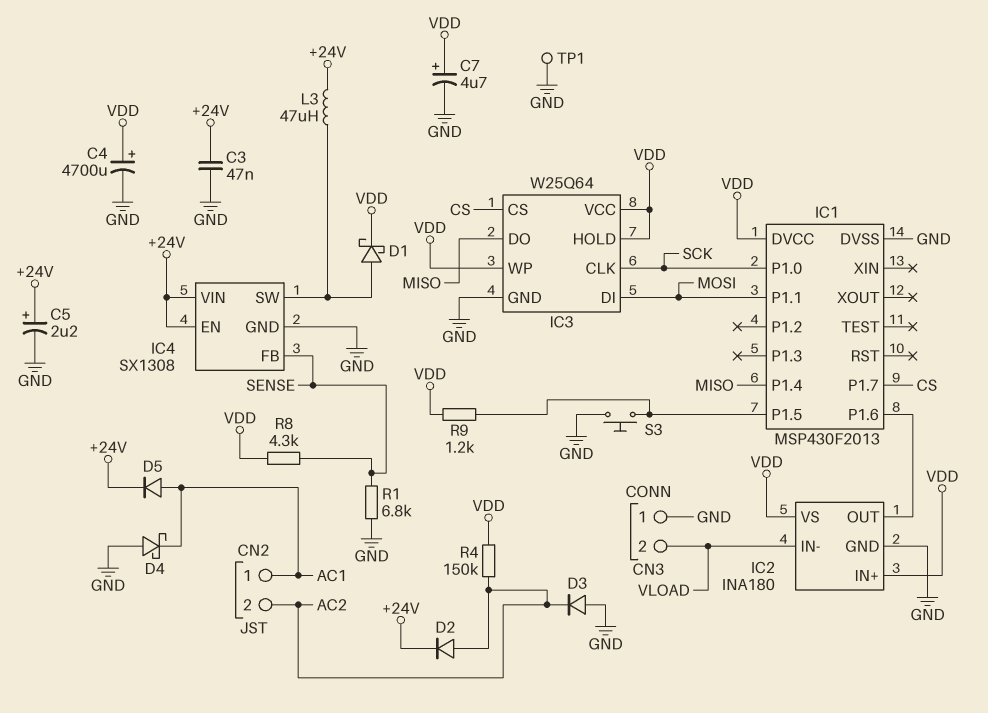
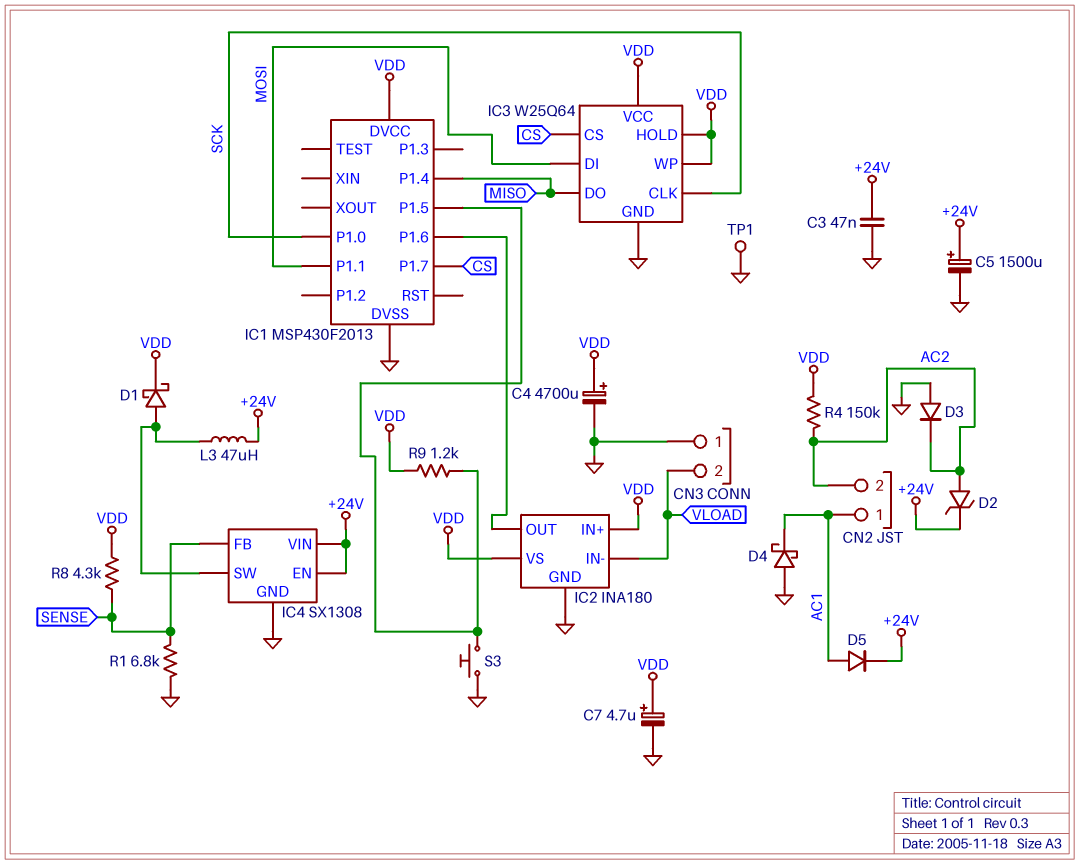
C5: 2.2uF (plus +24V, minus GND) -> 1500uF (plus +24V, minus GND)
D2: diode (A AC2, K +24V) -> zener (A AC2, K +24V)

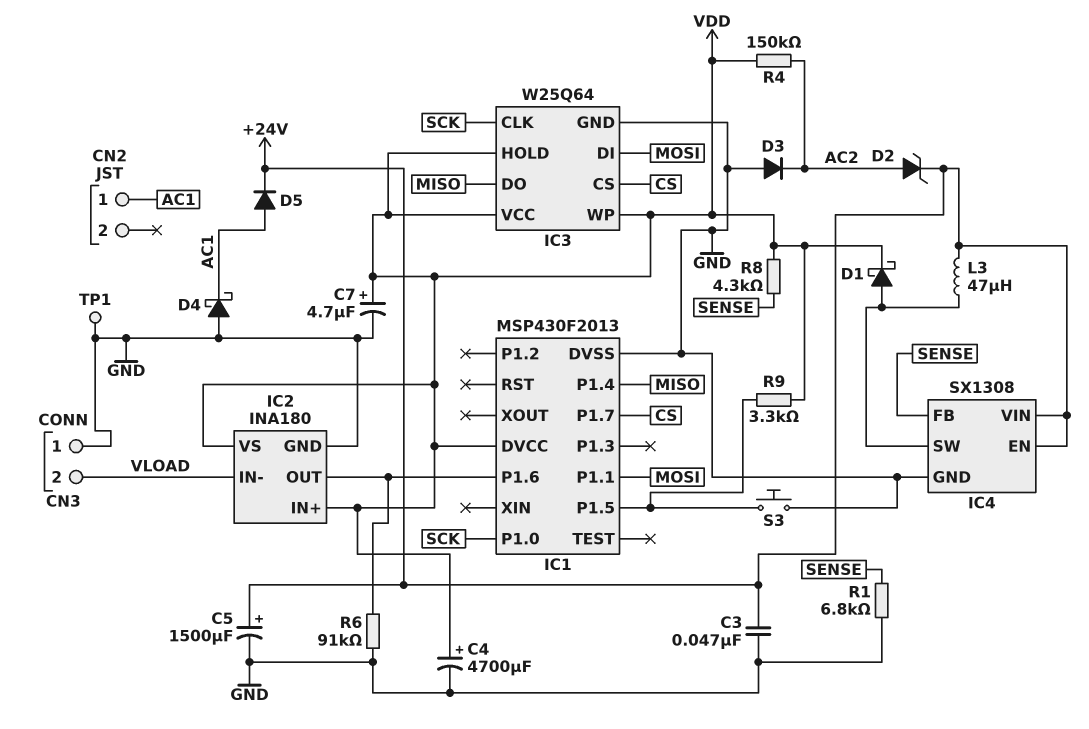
CN2 pin 2: AC2 -> none
R6: none -> 91k (GND, IC1/P1.6)
R9: 1.2k (IC1/P1.5, VDD) -> 3.3k (IC1/P1.5, VDD)

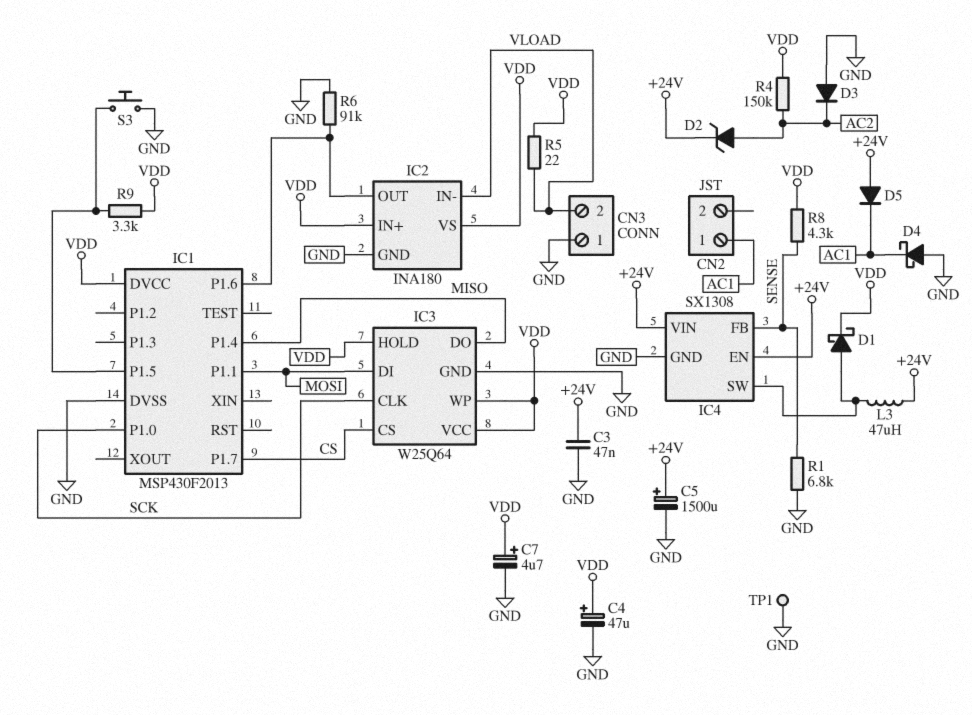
C4: 4700uF (plus VDD, minus GND) -> 47uF (plus VDD, minus GND)
D5: diode (A AC1, K +24V) -> diode (A +24V, K AC1)
R5: none -> 22 (VDD, VLOAD)

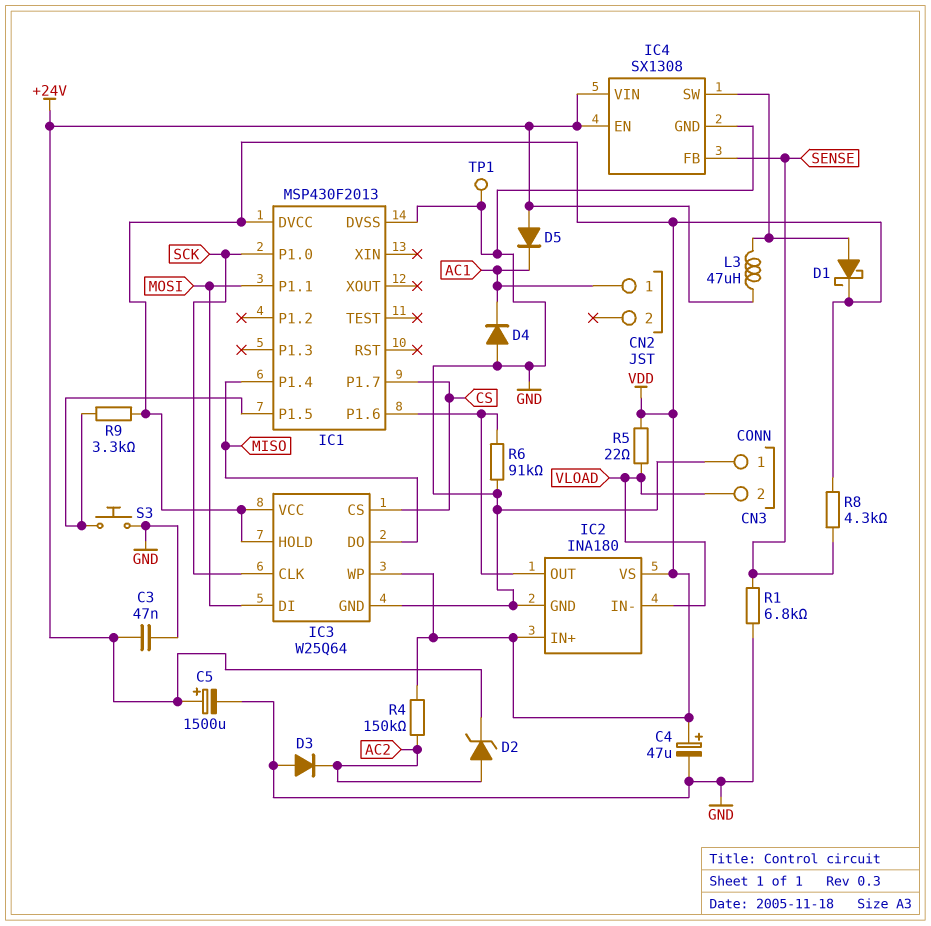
C7: 4.7uF (plus VDD, minus GND) -> none
D4: schottky (A GND, K AC1) -> diode (A GND, K AC1)

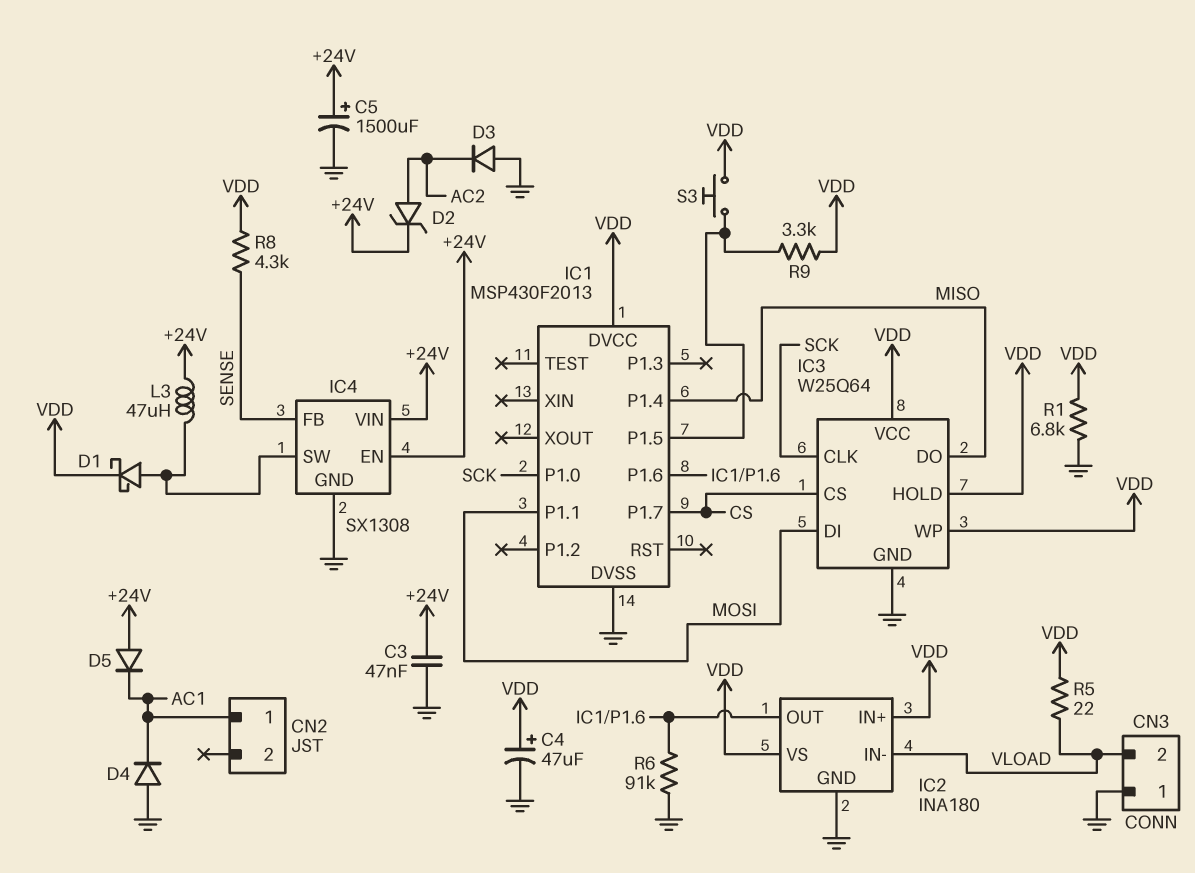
R1: 6.8k (GND, SENSE) -> 6.8k (GND, VDD)
R4: 150k (AC2, VDD) -> none
S3: button (GND, IC1/P1.5) -> button (IC1/P1.5, VDD)
TP1: test point (GND) -> none

